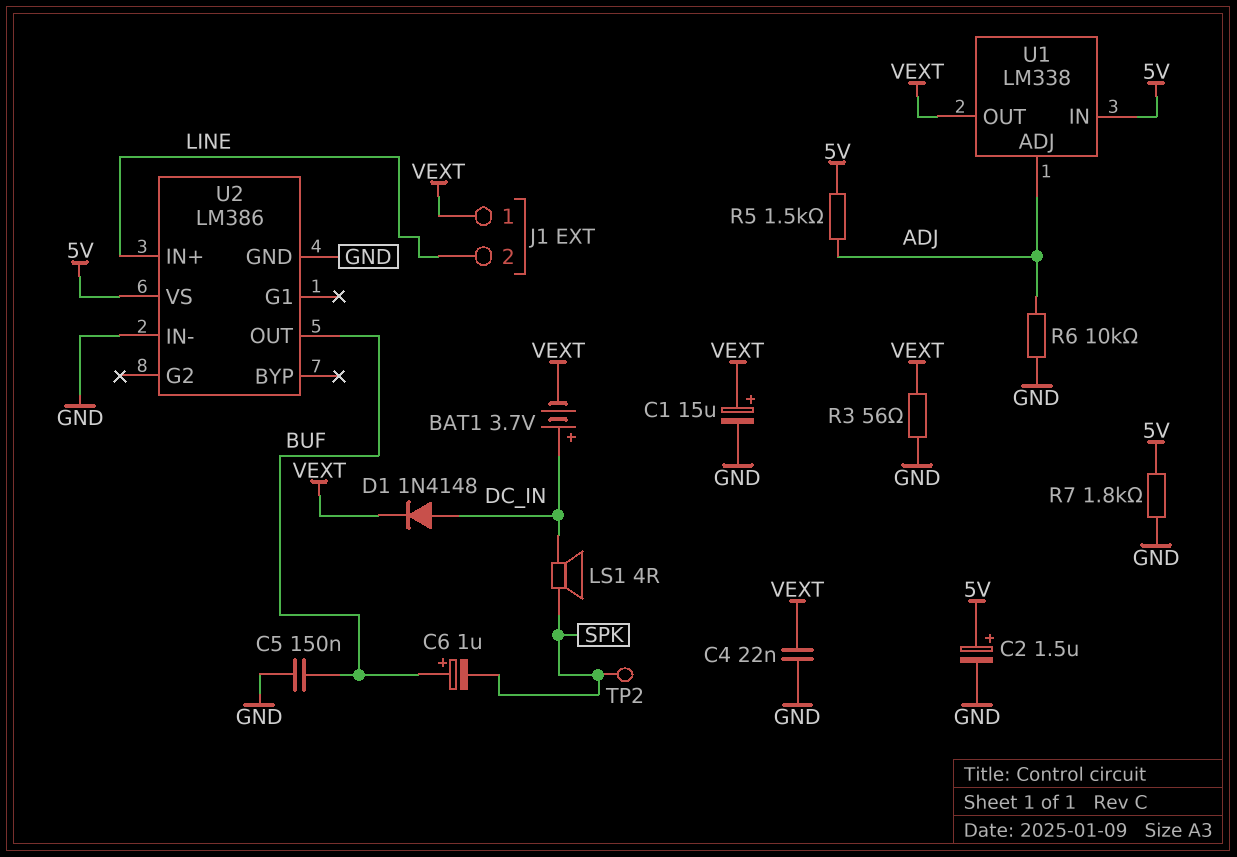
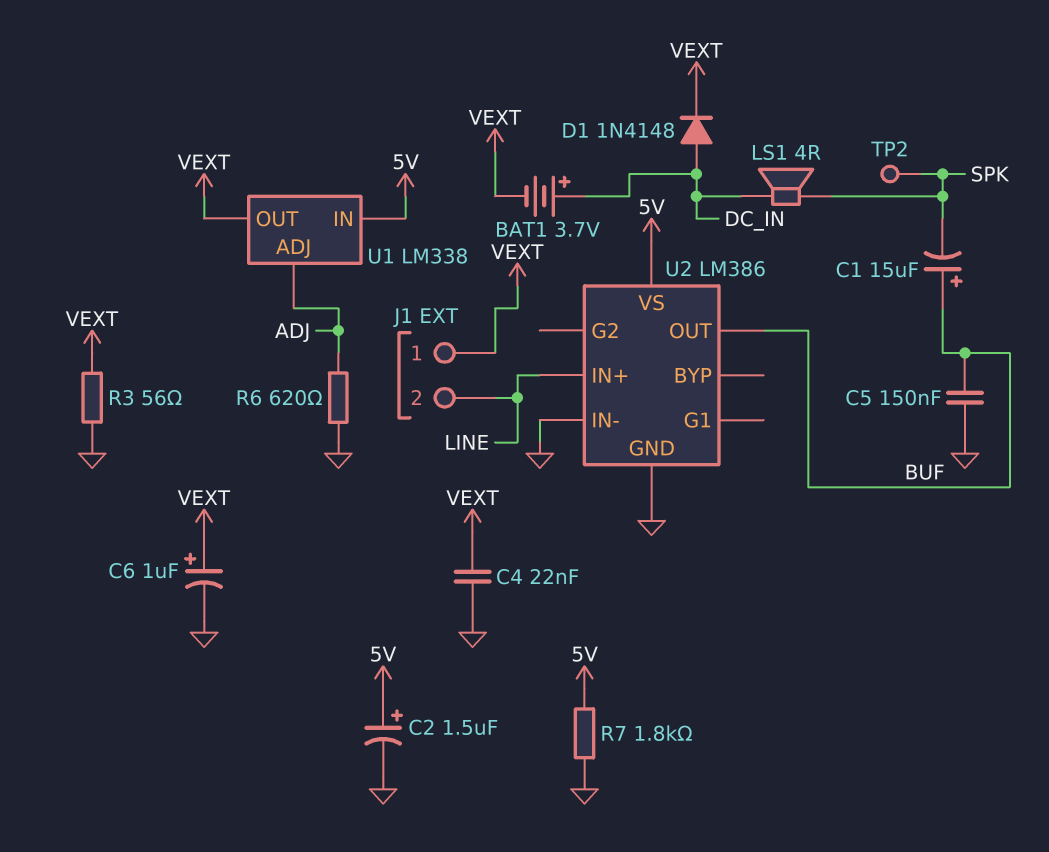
C1: 15uF (plus VEXT, minus GND) -> 15uF (plus BUF, minus SPK)
C6: 1uF (plus BUF, minus SPK) -> 1uF (plus VEXT, minus GND)
R5: 1.5k (5V, ADJ) -> none
R6: 10k (ADJ, GND) -> 620 (ADJ, GND)

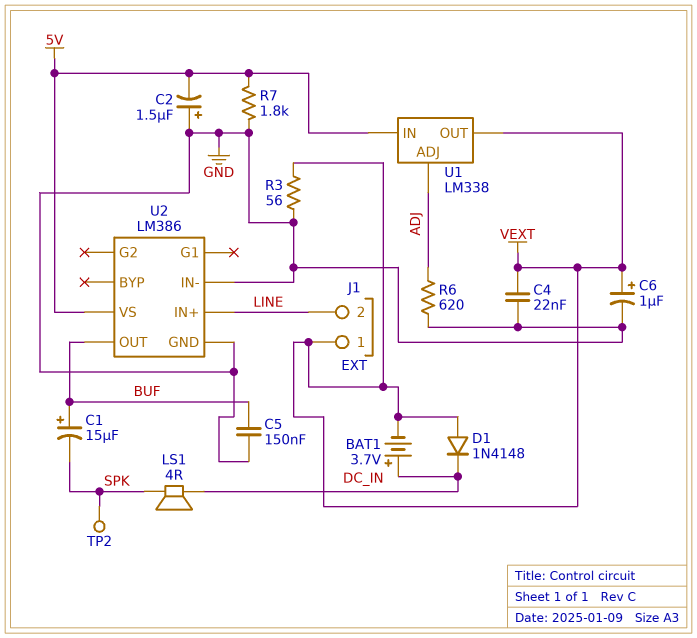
C2: 1.5uF (plus 5V, minus GND) -> 1.5uF (plus GND, minus 5V)
D1: diode 1N4148 (A DC_IN, K VEXT) -> diode 1N4148 (A VEXT, K DC_IN)

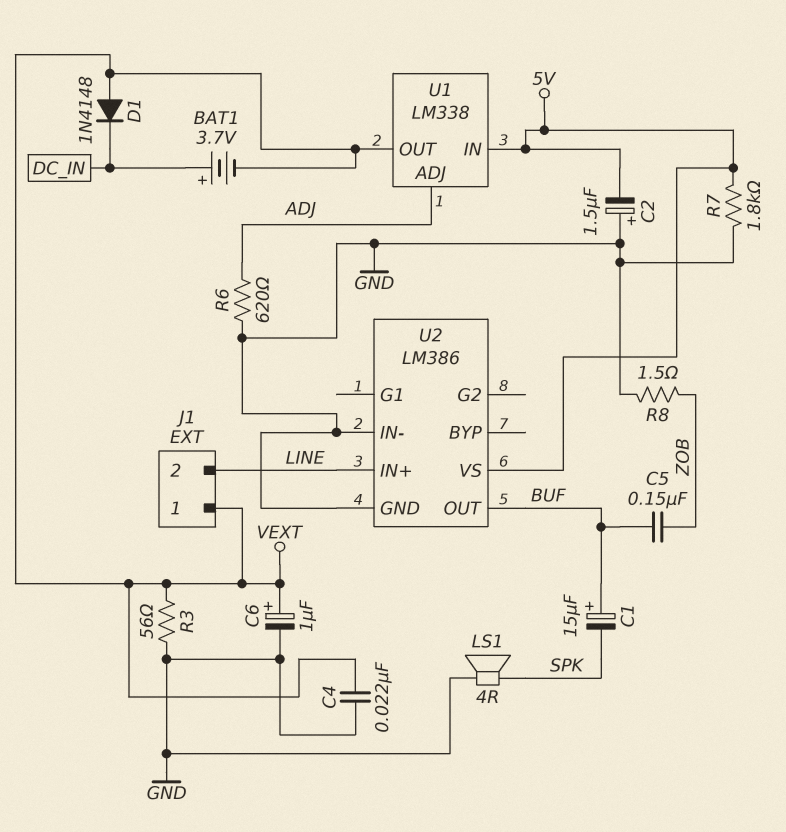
C5: 150nF (BUF, GND) -> 150nF (BUF, ZOB)
LS1: speaker 4R (DC_IN, SPK) -> speaker 4R (GND, SPK)
R8: none -> 1.5 (GND, ZOB)
TP2: test point (SPK) -> none

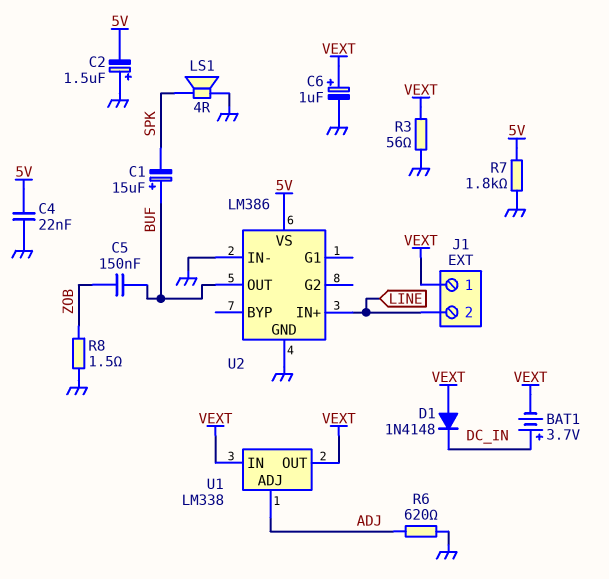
C4: 22nF (GND, VEXT) -> 22nF (5V, GND)
U1 pin IN: 5V -> VEXT

